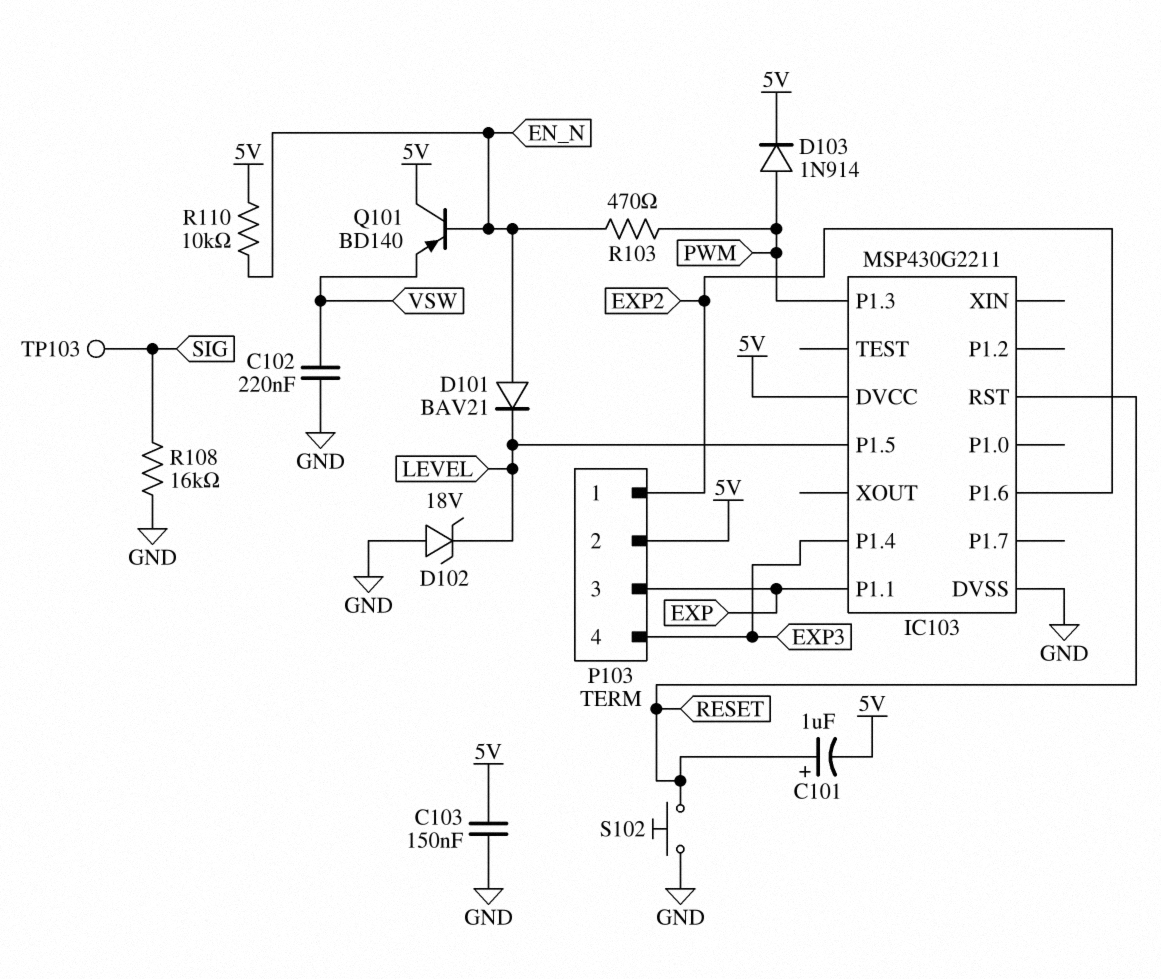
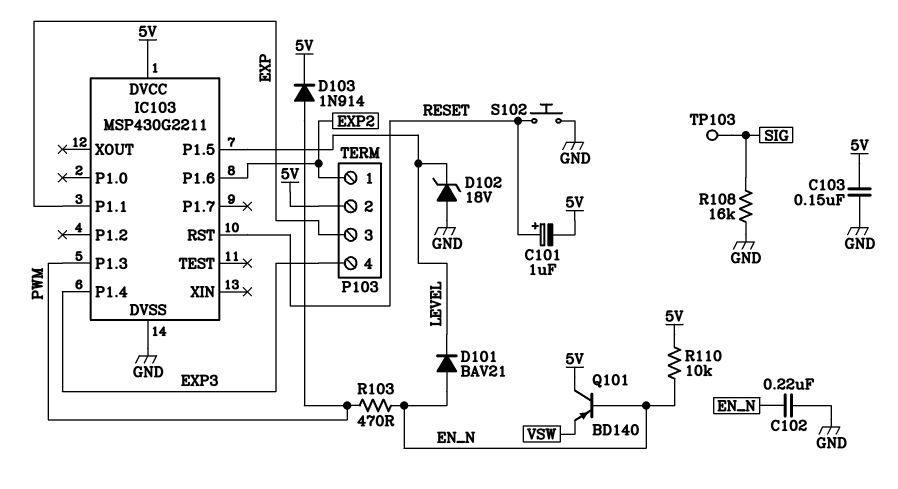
C102: 220nF (GND, VSW) -> 220nF (EN_N, GND)

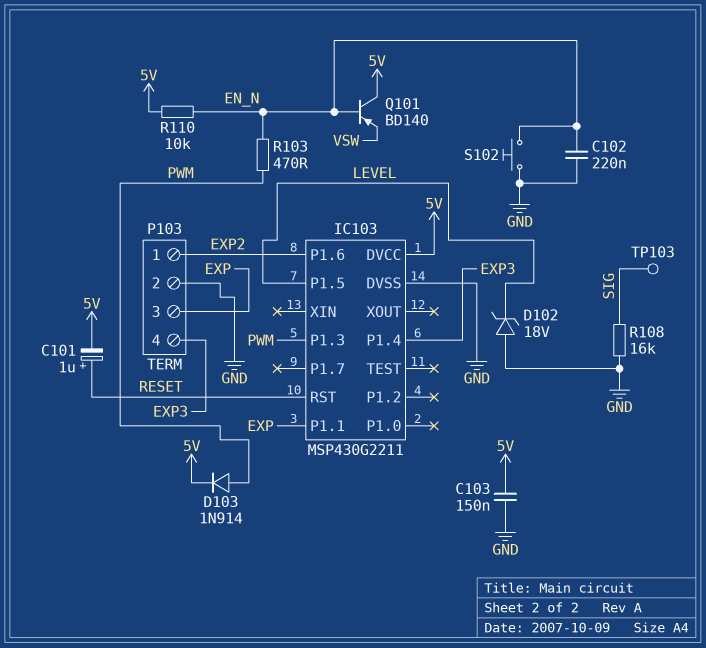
D101: diode BAV21 (A EN_N, K LEVEL) -> none
P103 pin 2: 5V -> GND
S102: button (GND, RESET) -> button (EN_N, GND)

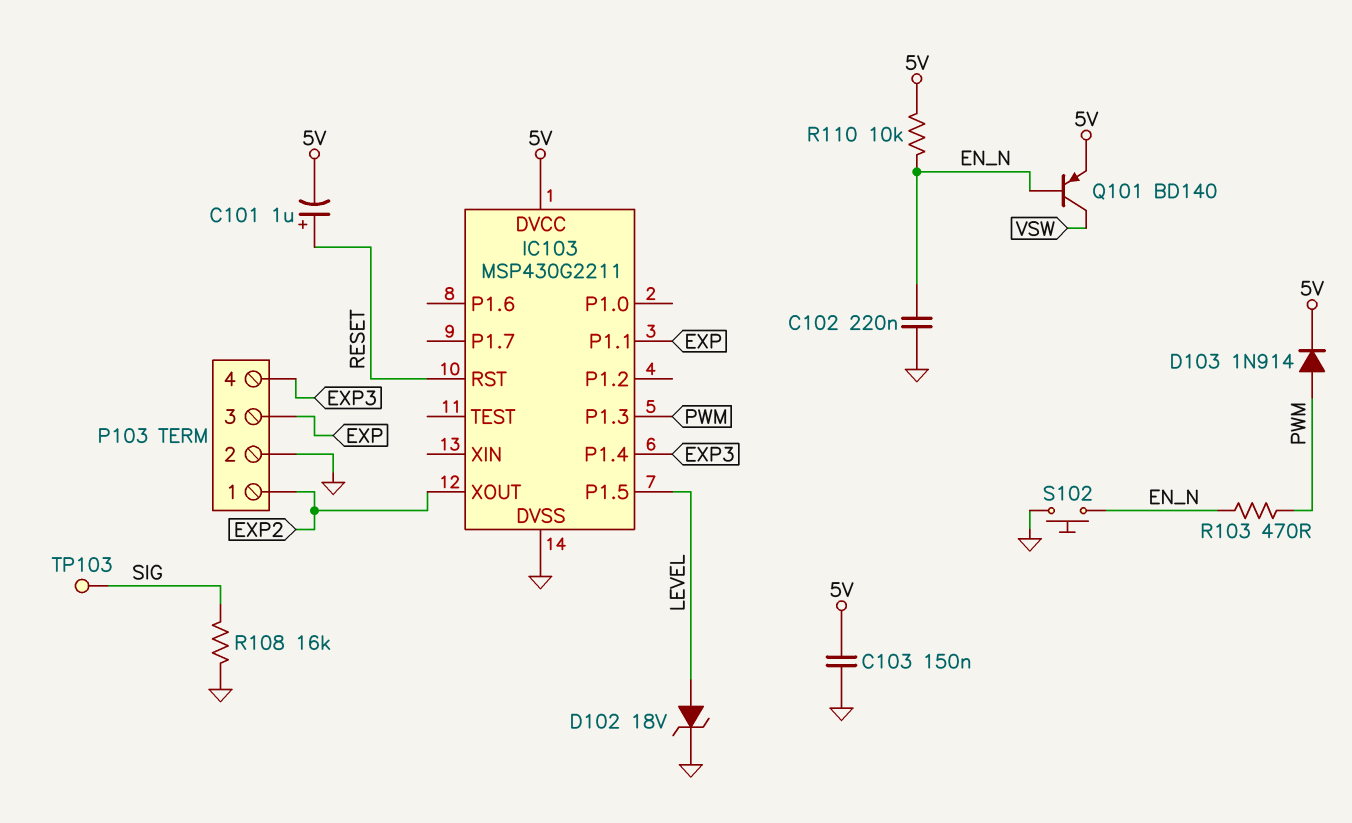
D102: zener 18V (A GND, K LEVEL) -> zener 18V (A LEVEL, K GND)
IC103 pin P1.6: EXP2 -> none
IC103 pin XOUT: none -> EXP2
Q101: PNP BD140 (B EN_N, C 5V, E VSW) -> PNP BD140 (B EN_N, C VSW, E 5V)

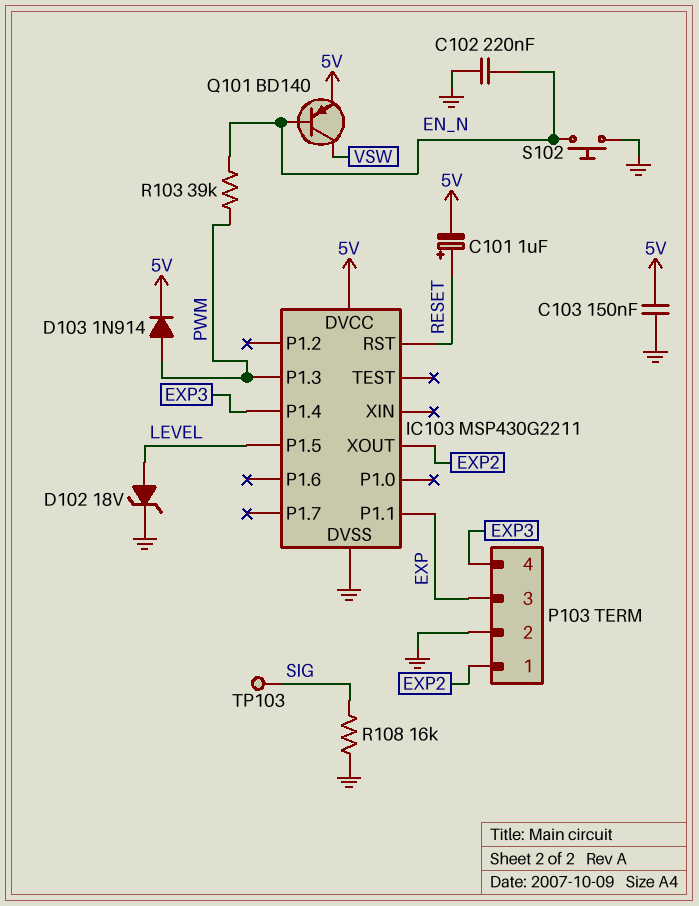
R103: 470 (EN_N, PWM) -> 39k (EN_N, PWM)
R110: 10k (5V, EN_N) -> none

